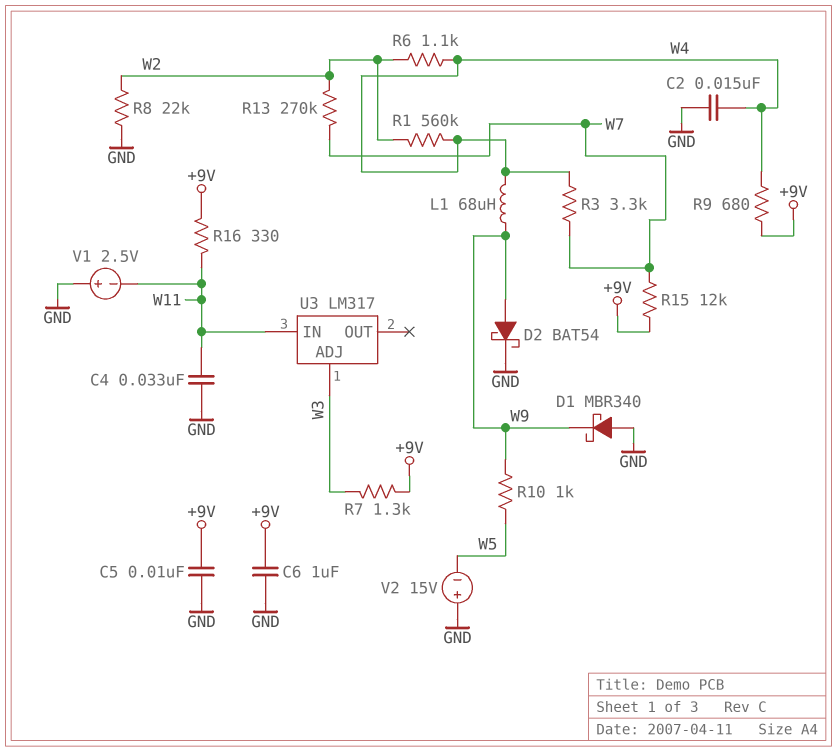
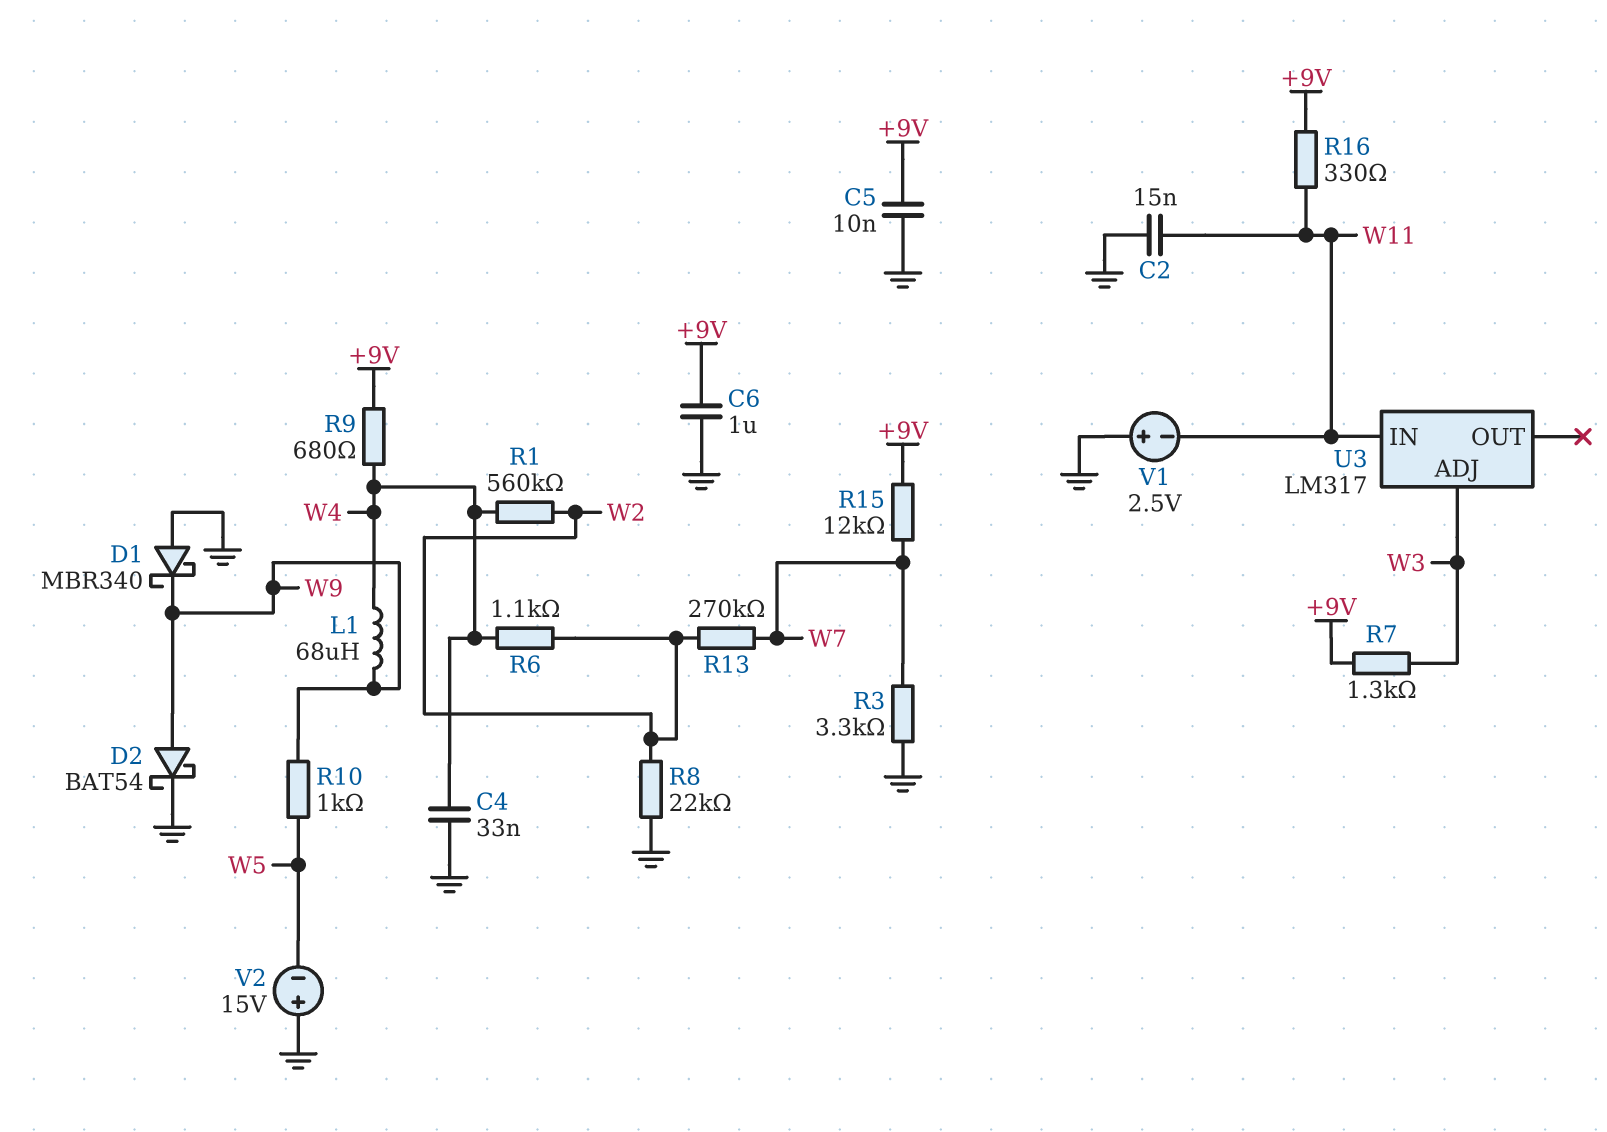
C2: 15nF (GND, W4) -> 15nF (GND, W11)
C4: 33nF (GND, W11) -> 33nF (GND, W4)
R3: 3.3k (W4, W7) -> 3.3k (GND, W7)

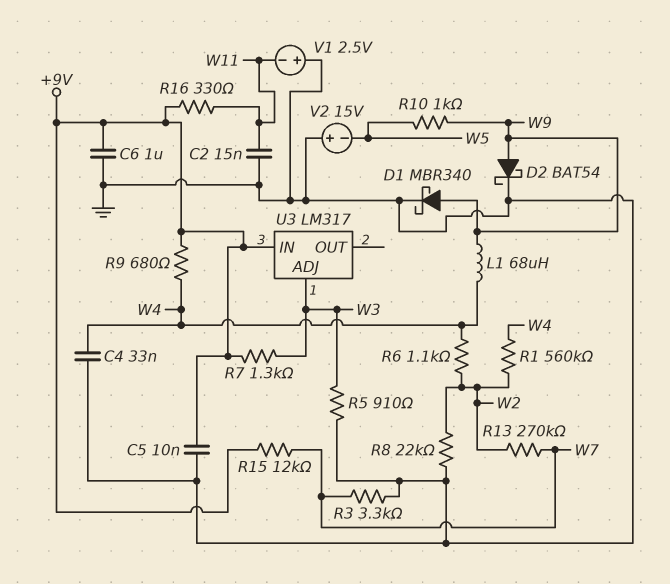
D1: schottky MBR340 (A GND, K W9) -> schottky MBR340 (A W9, K GND)
R5: none -> 910 (GND, W3)
U3 pin IN: W11 -> +9V

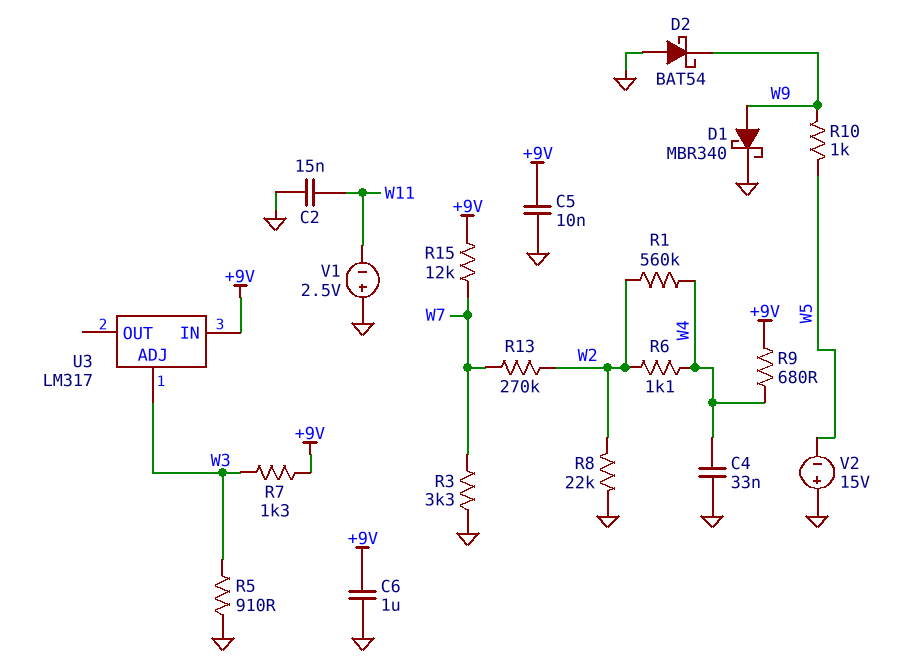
D2: schottky BAT54 (A W9, K GND) -> schottky BAT54 (A GND, K W9)
L1: 68uH (W4, W9) -> none
R16: 330 (+9V, W11) -> none

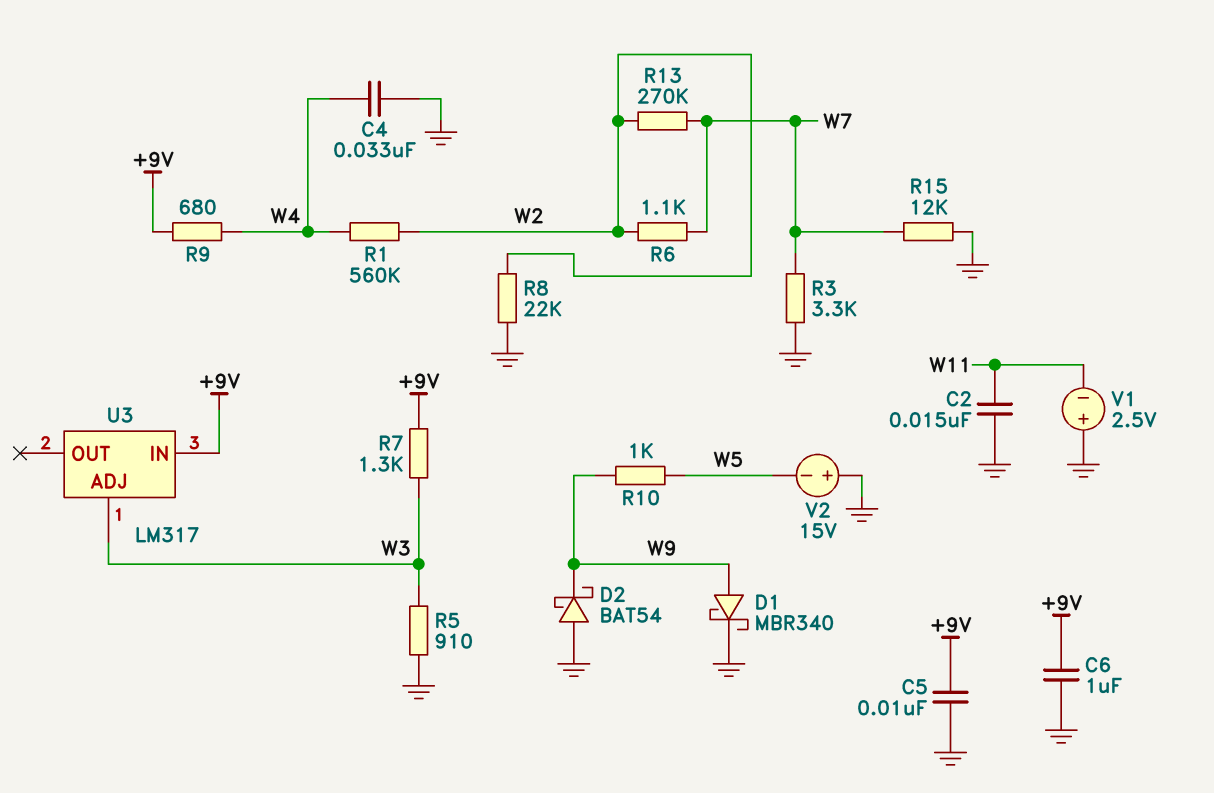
R6: 1.1k (W2, W4) -> 1.1k (W2, W7)
R15: 12k (+9V, W7) -> 12k (GND, W7)

